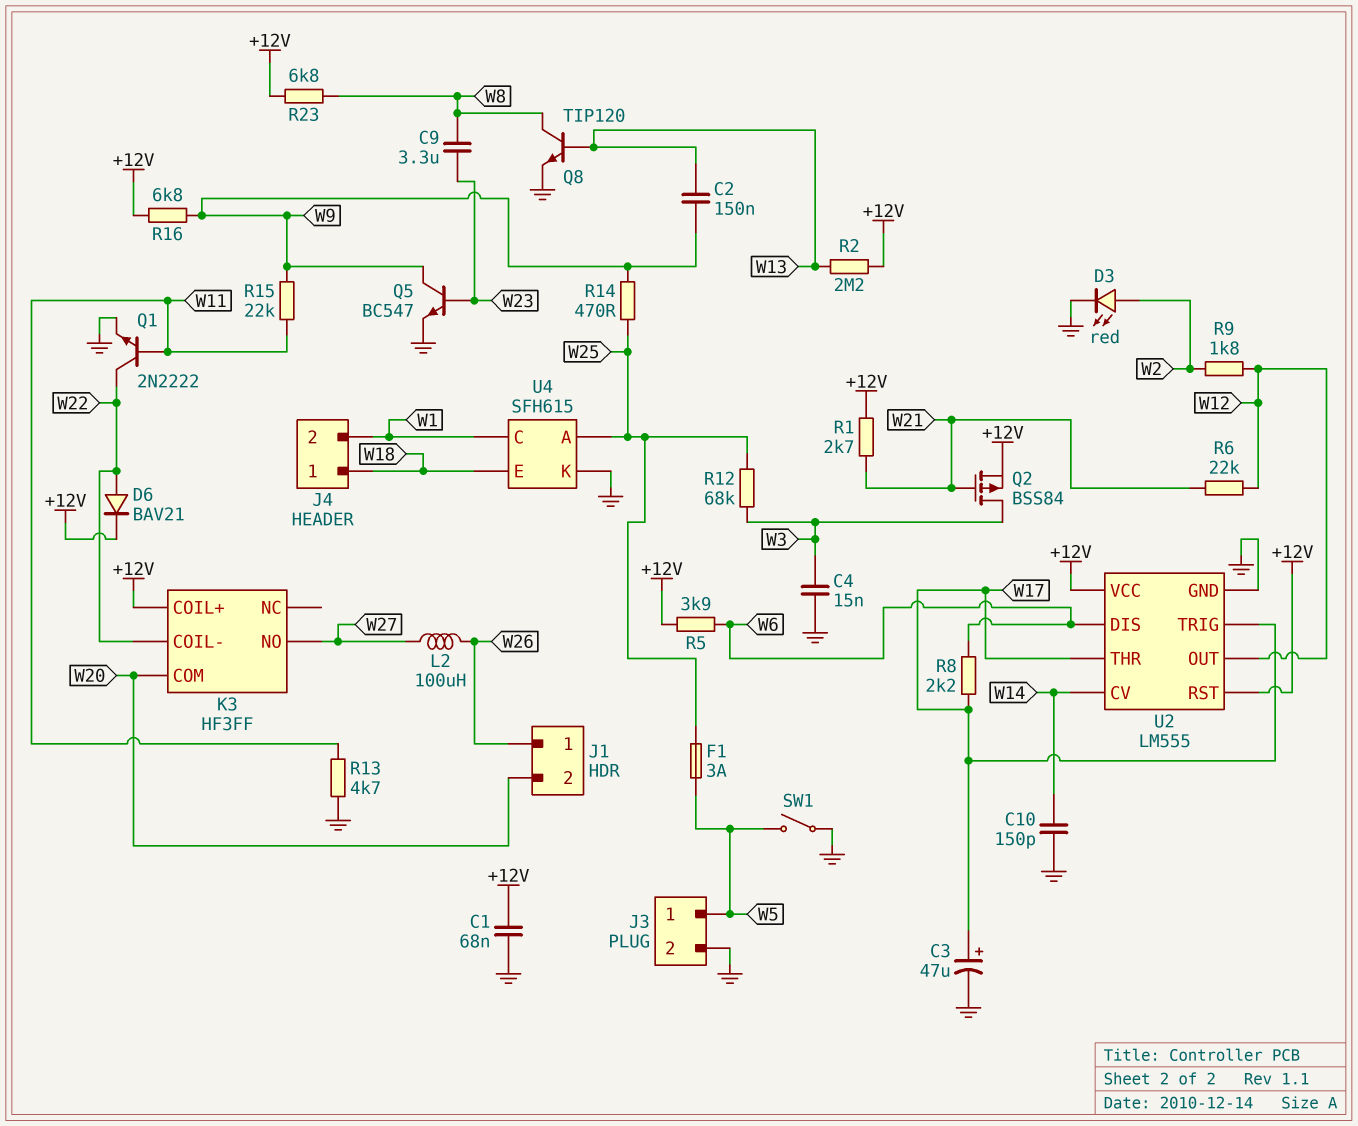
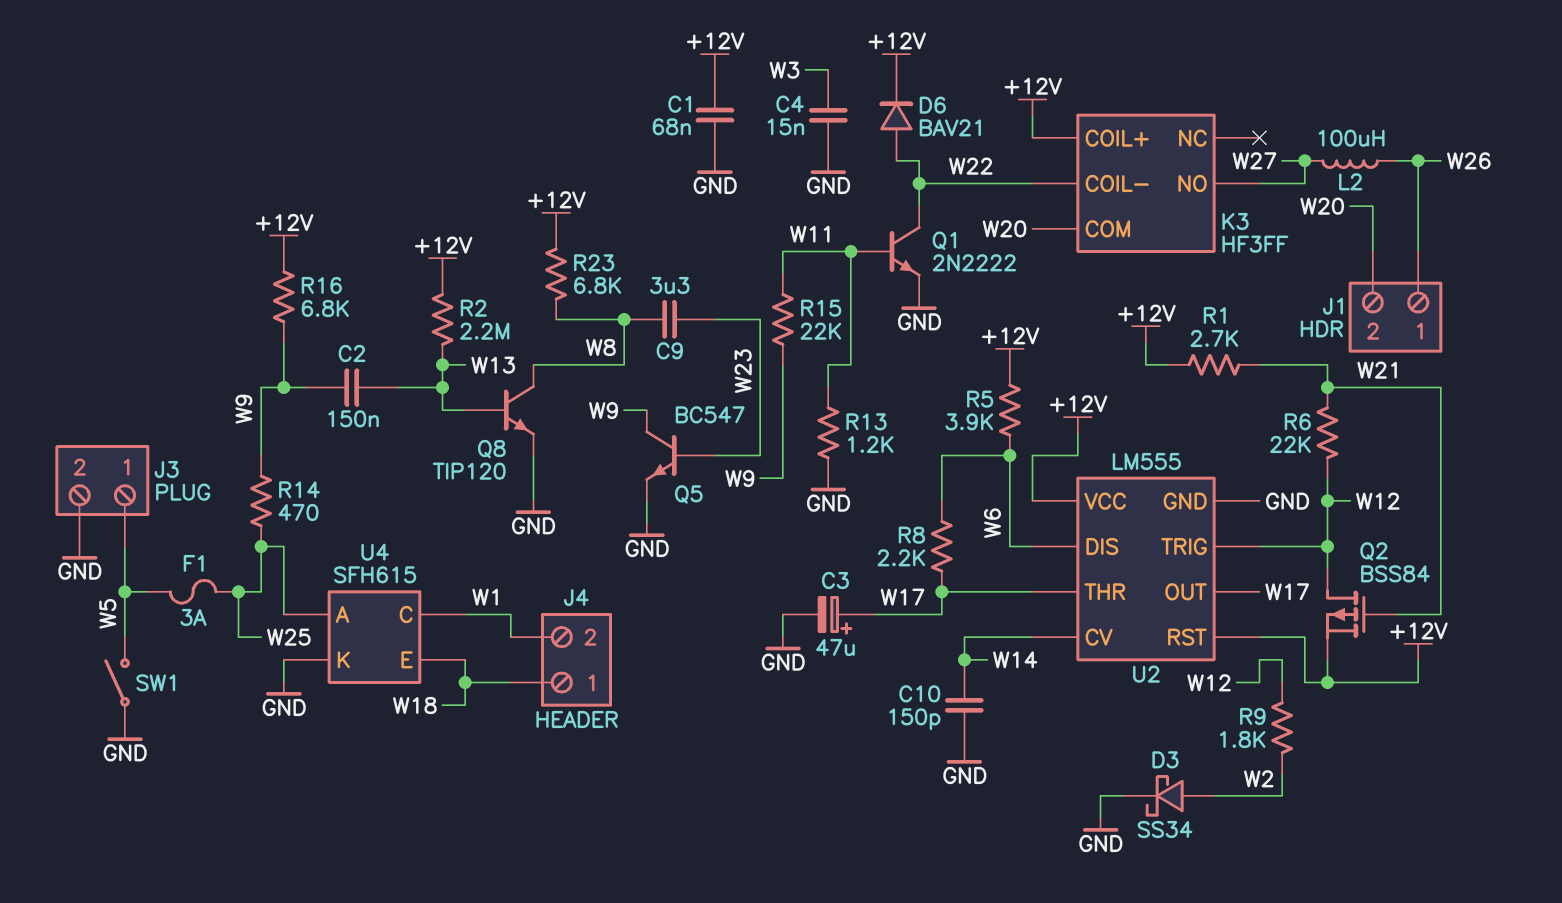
D3: LED red (A W2, K GND) -> schottky SS34 (A W2, K GND)
Q2: PMOS BSS84 (G W21, D W3, S +12V) -> PMOS BSS84 (G W21, D W12, S +12V)
R12: 68k (W3, W25) -> none
R13: 4.7k (GND, W11) -> 1.2k (GND, W11)
U2 pin OUT: W12 -> W17
U2 pin TRIG: W17 -> W12

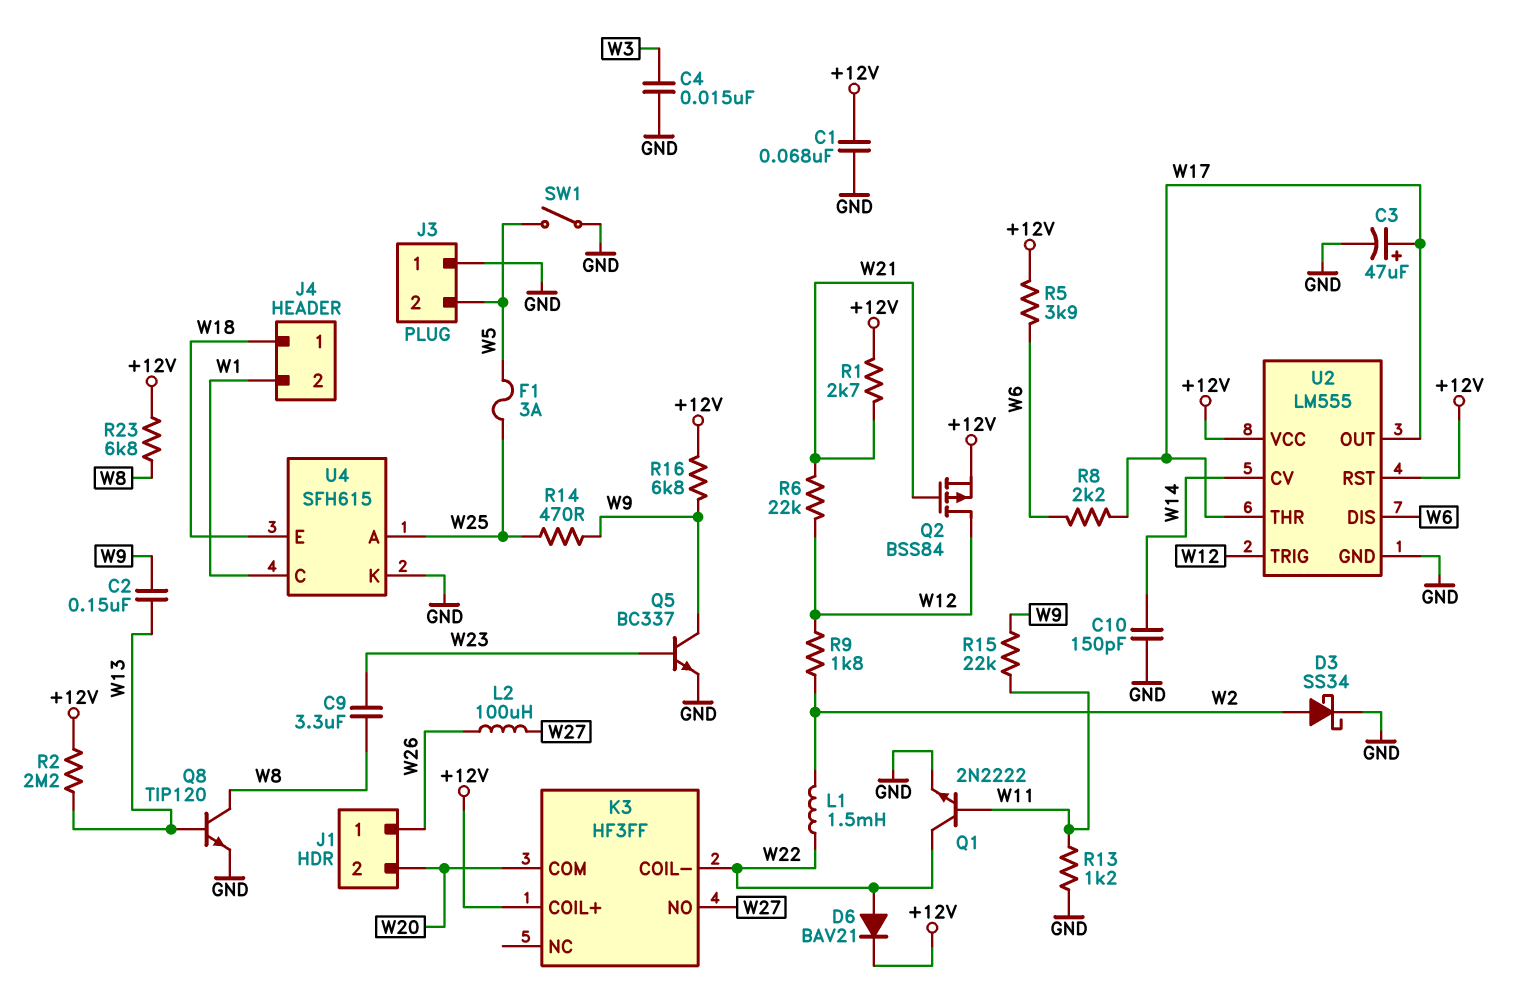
J3 pin 1: W5 -> GND
J3 pin 2: GND -> W5
L1: none -> 1.5mH (W2, W22)
Q5: NPN BC547 (B W23, C W9, E GND) -> NPN BC337 (B W23, C W9, E GND)

